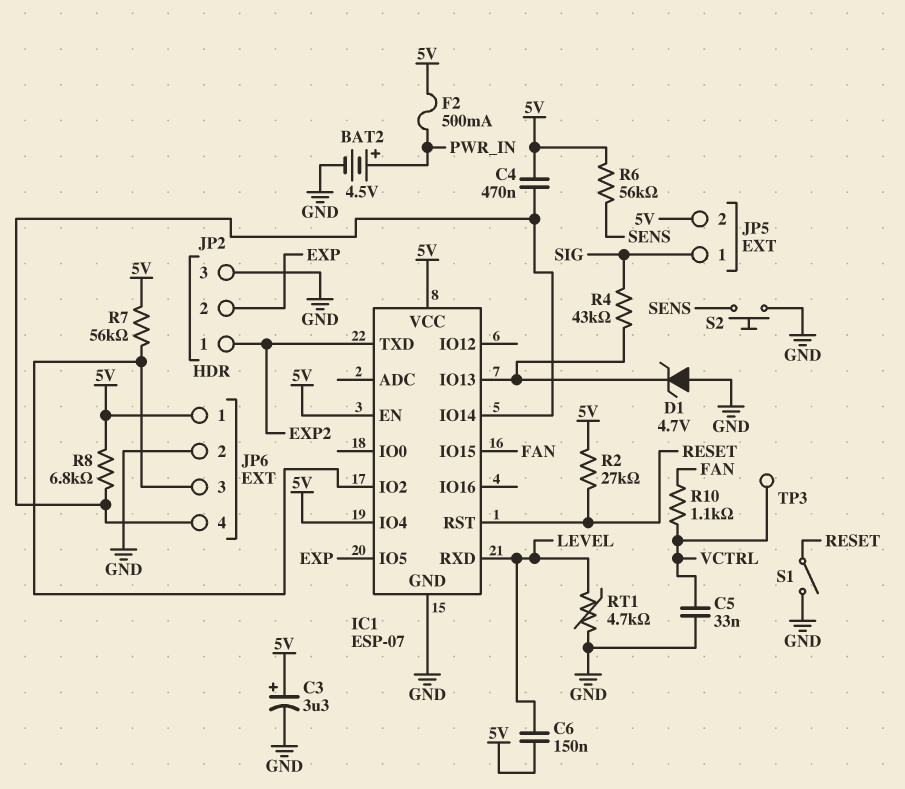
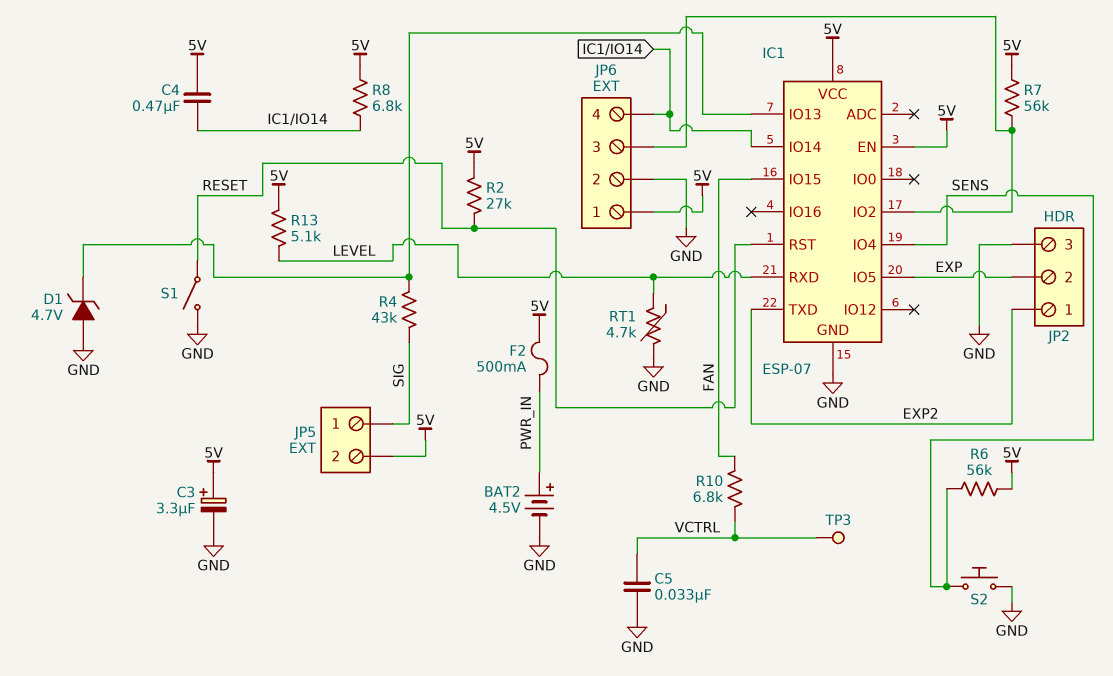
C6: 150nF (5V, LEVEL) -> none
IC1 pin IO4: 5V -> SENS
R10: 1.1k (FAN, VCTRL) -> 6.8k (FAN, VCTRL)
R13: none -> 5.1k (5V, LEVEL)

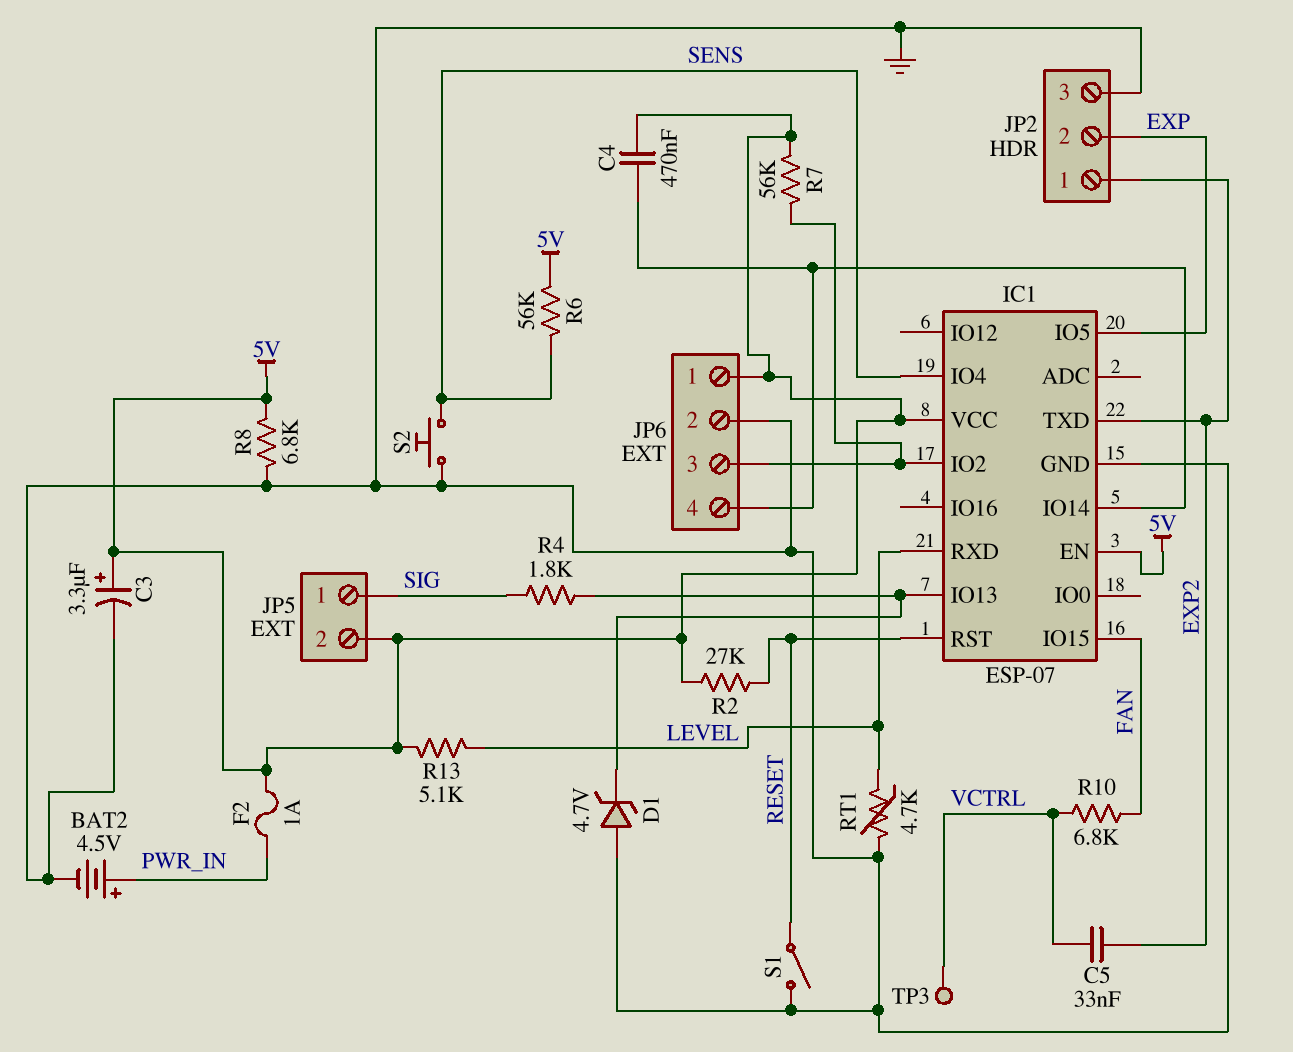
C5: 33nF (GND, VCTRL) -> 33nF (EXP2, VCTRL)
F2: 500mA (5V, PWR_IN) -> 1A (5V, PWR_IN)
R4: 43k (IC1/IO13, SIG) -> 1.8k (IC1/IO13, SIG)
R8: 6.8k (5V, IC1/IO14) -> 6.8k (5V, GND)

